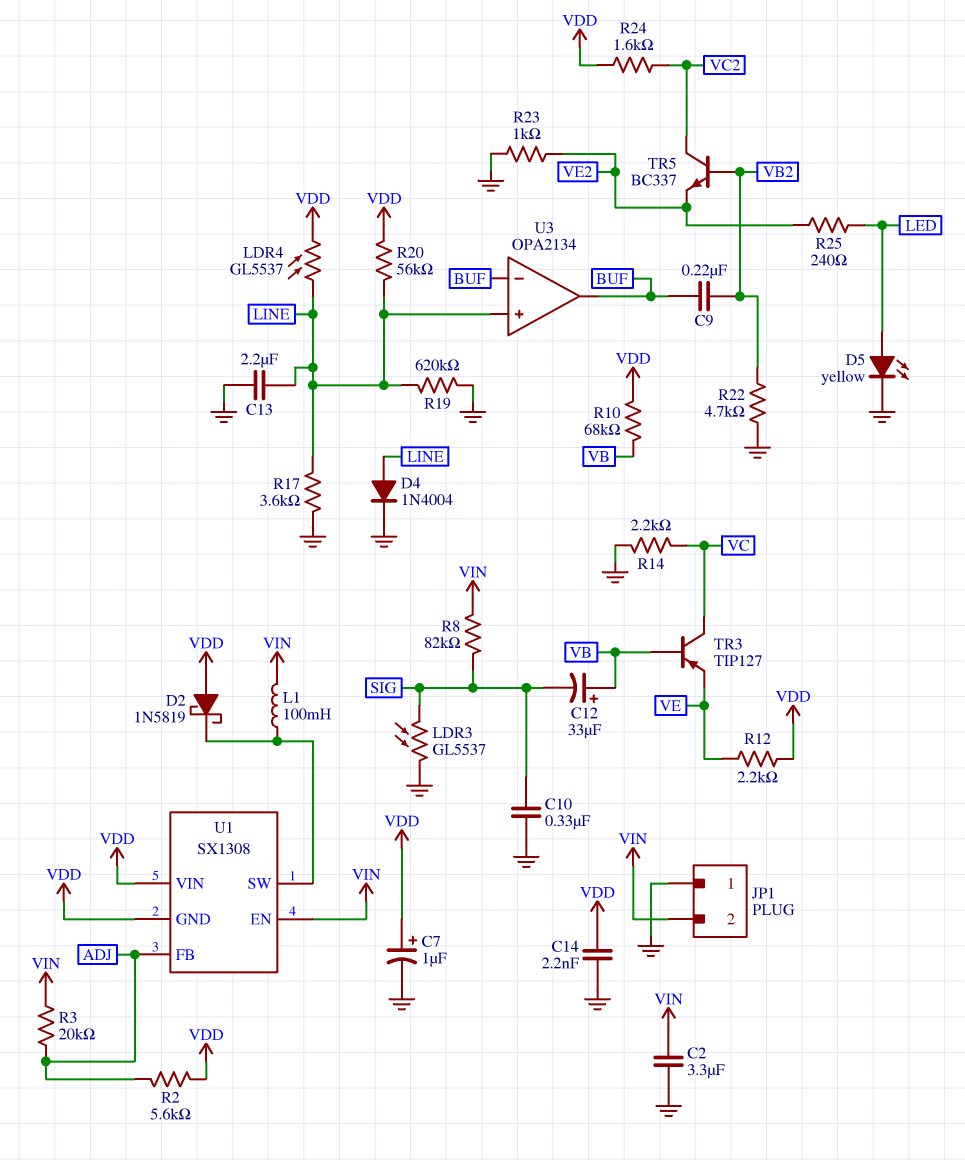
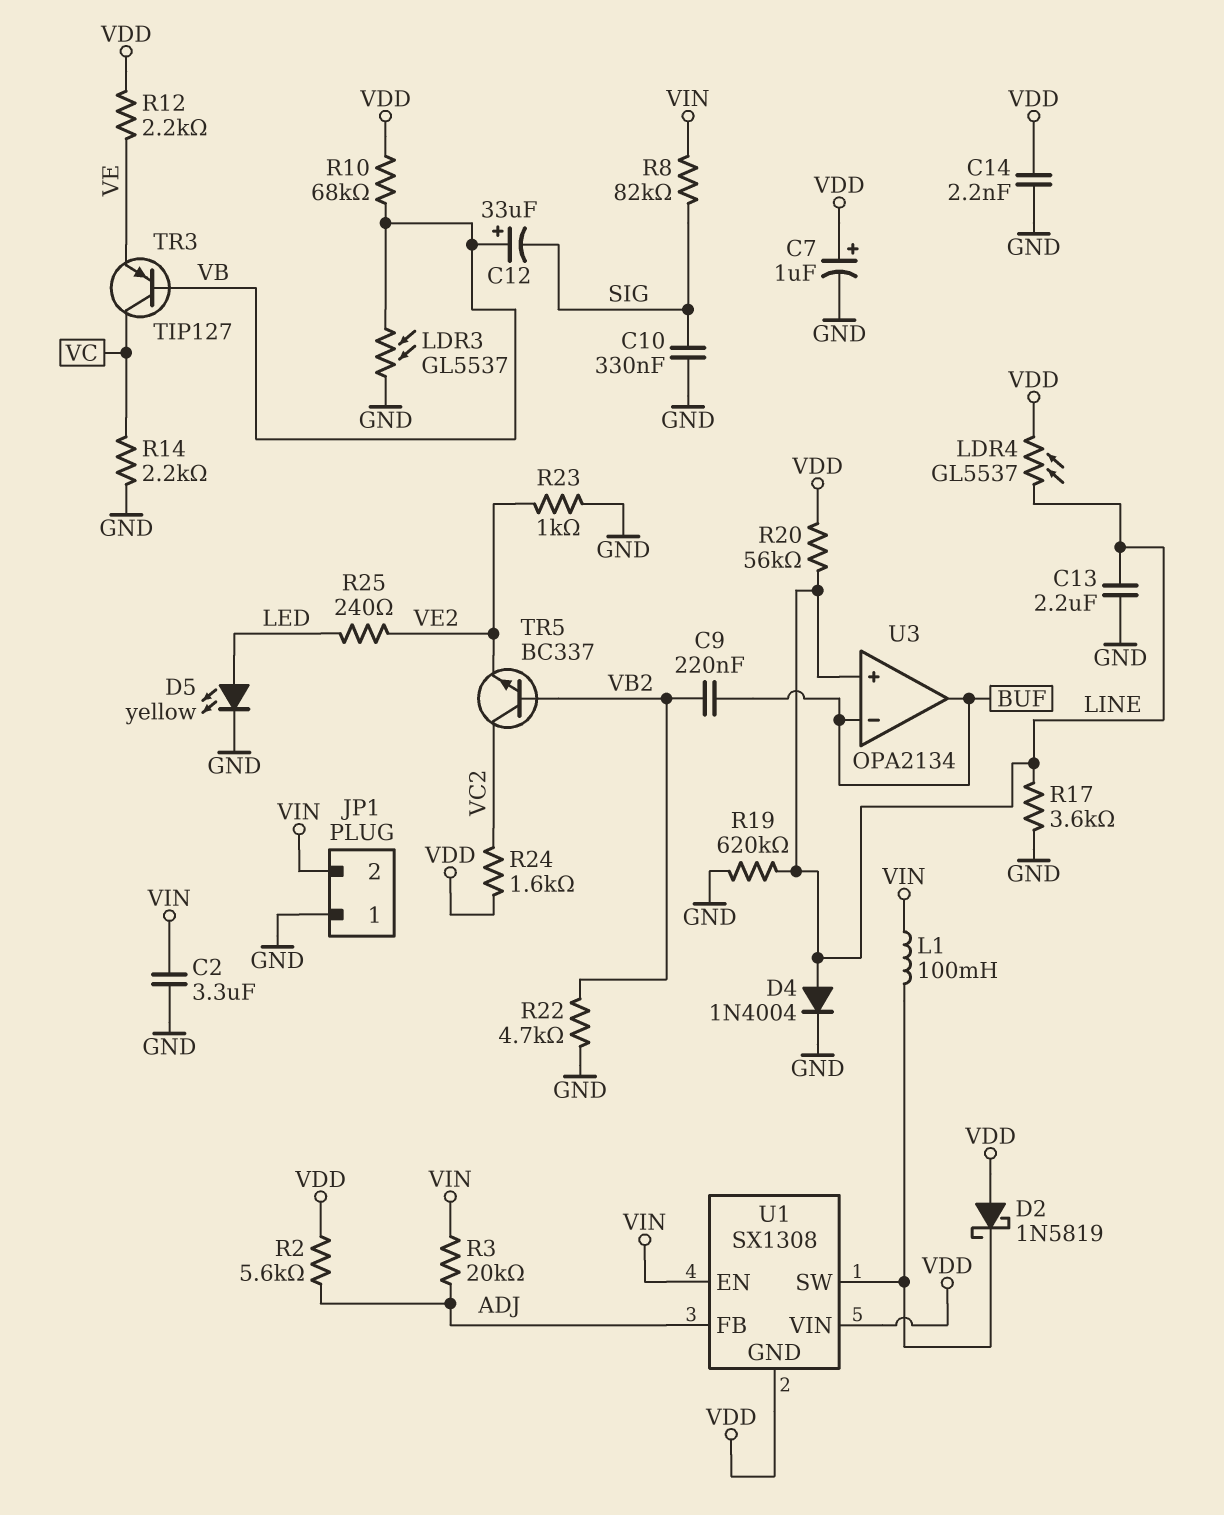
LDR3: GL5537 (GND, SIG) -> GL5537 (GND, VB)

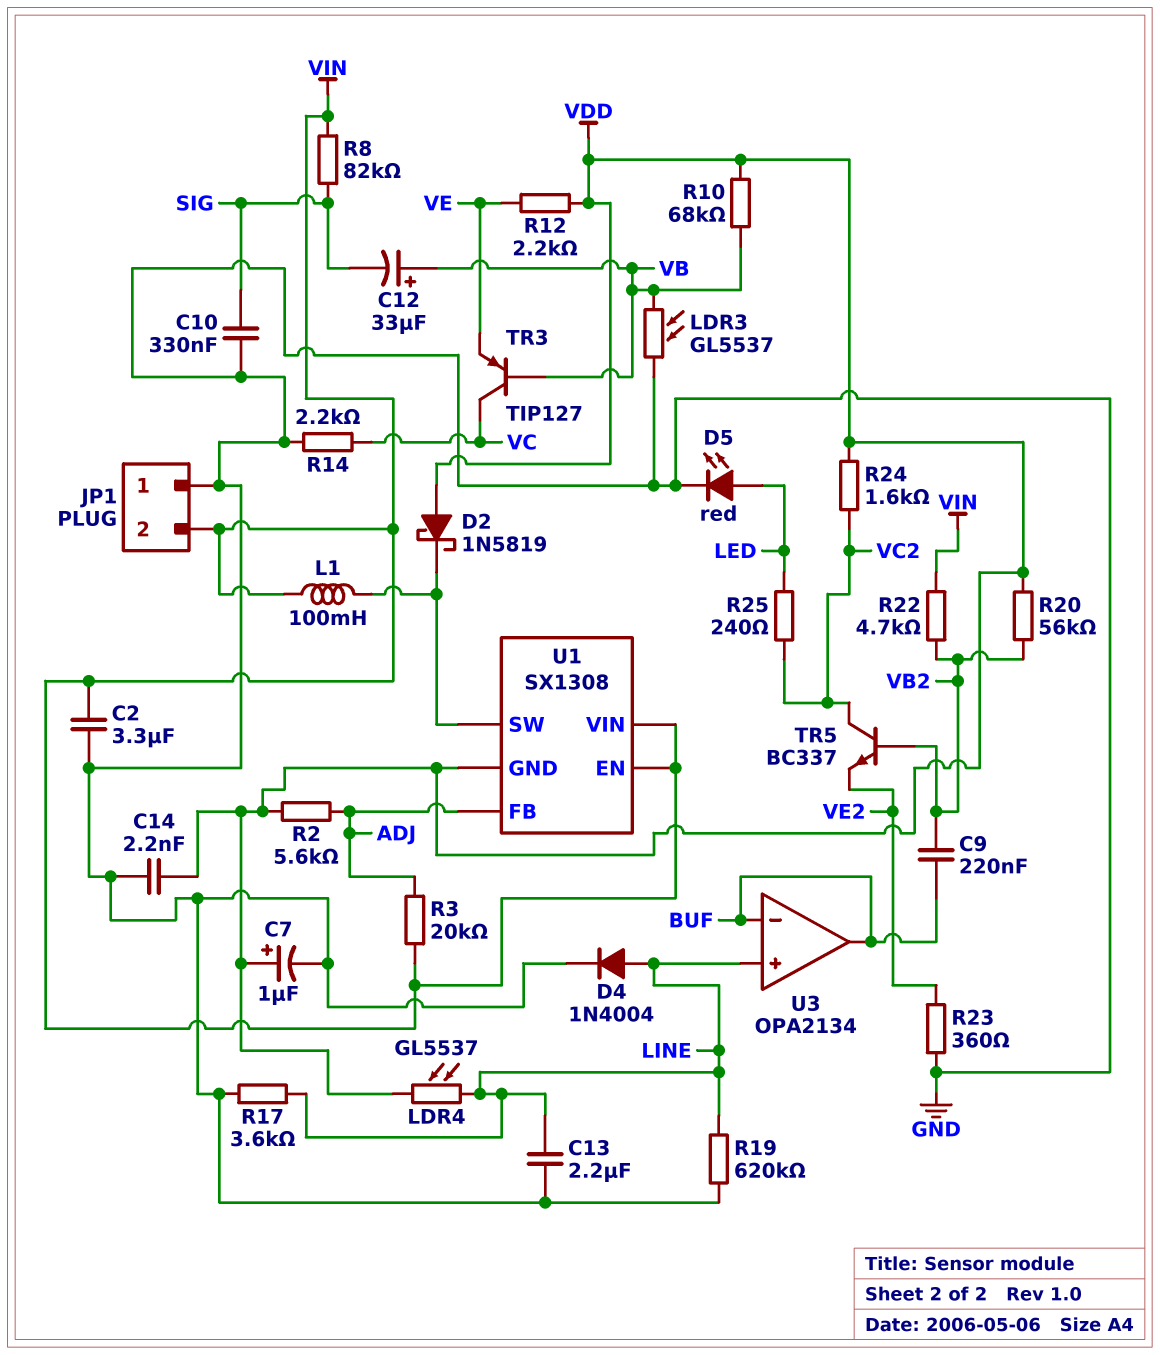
D5: LED yellow (A LED, K GND) -> LED red (A LED, K GND)
R20: 56k (LINE, VDD) -> 56k (VB2, VDD)
R22: 4.7k (GND, VB2) -> 4.7k (VB2, VIN)
R23: 1k (GND, VE2) -> 360 (GND, VE2)
R25: 240 (LED, VE2) -> 240 (LED, VC2)
U1 pin VIN: VDD -> VIN

